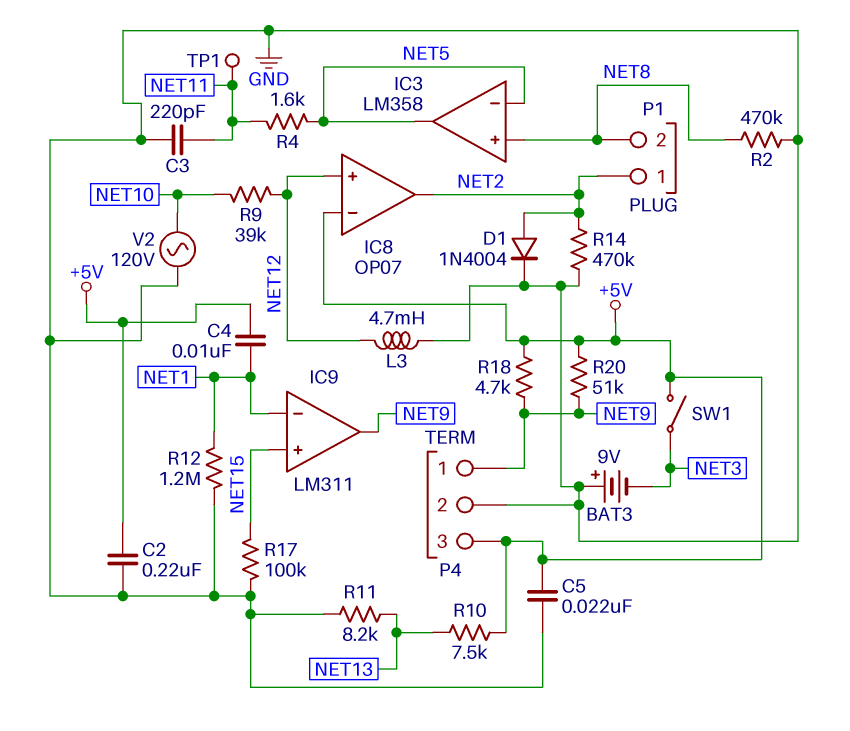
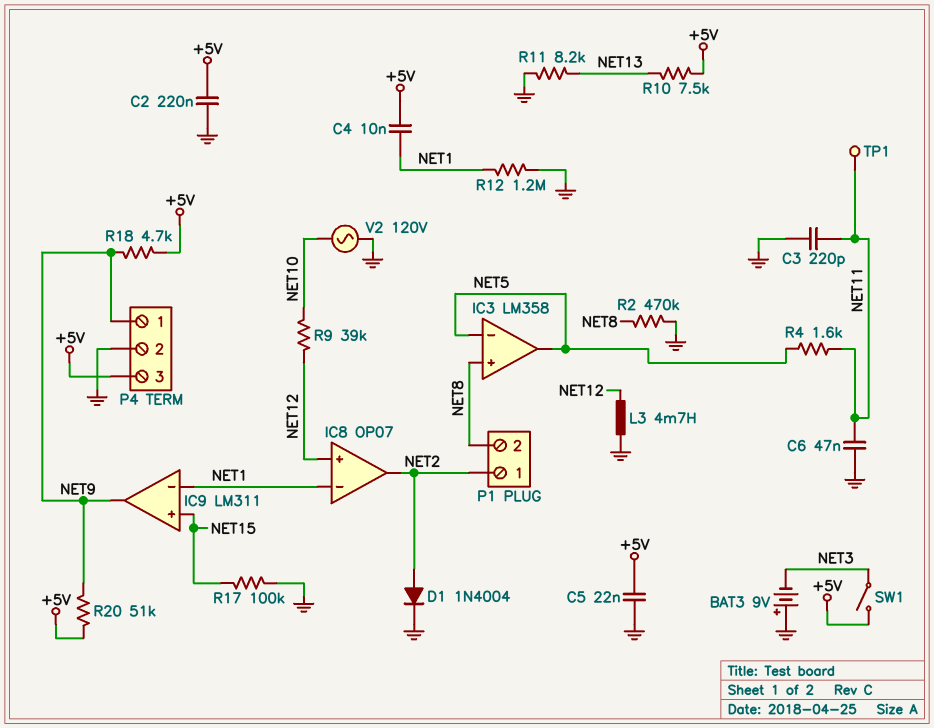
C6: none -> 47nF (GND, NET11)
IC8 pin in-: +5V -> NET1
R14: 470k (GND, NET2) -> none

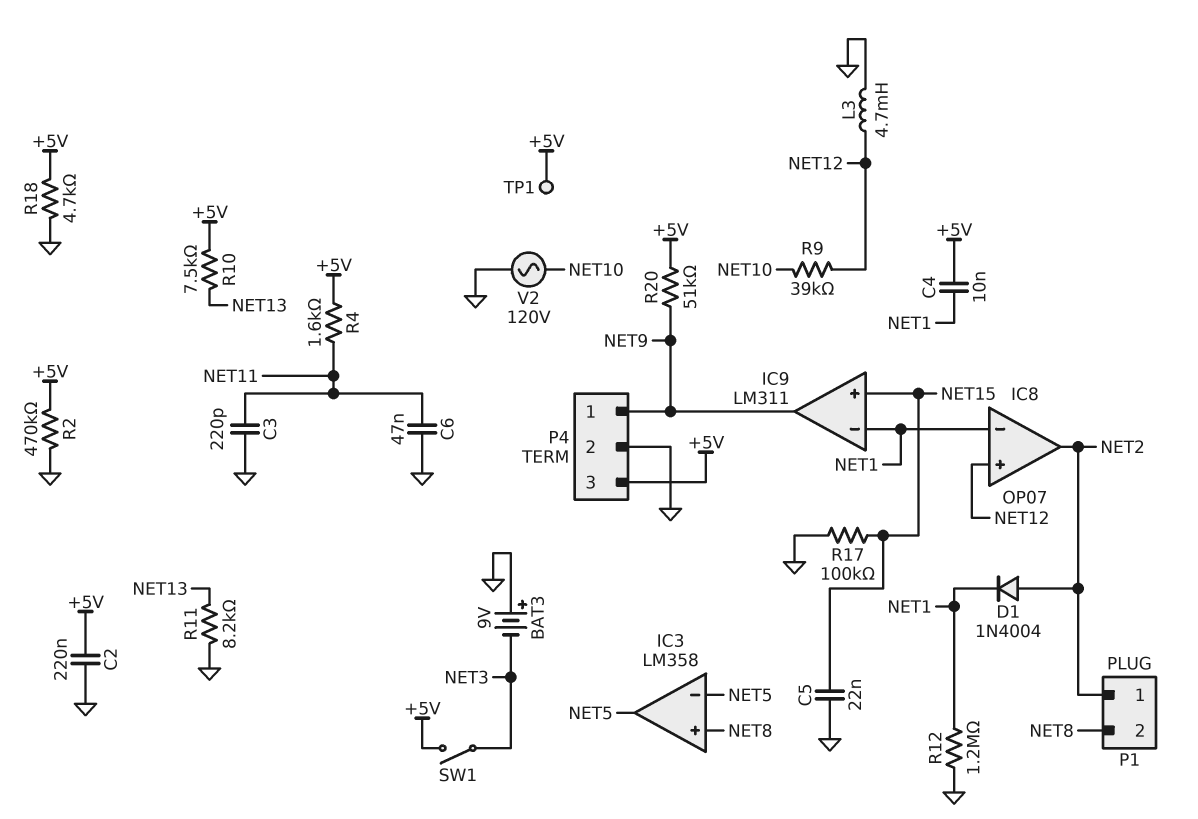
C5: 22nF (+5V, GND) -> 22nF (GND, NET15)
D1: diode 1N4004 (A NET2, K GND) -> diode 1N4004 (A NET2, K NET1)
R2: 470k (GND, NET8) -> 470k (+5V, GND)
R4: 1.6k (NET5, NET11) -> 1.6k (+5V, NET11)
R18: 4.7k (+5V, NET9) -> 4.7k (+5V, GND)
TP1: test point (NET11) -> test point (+5V)

